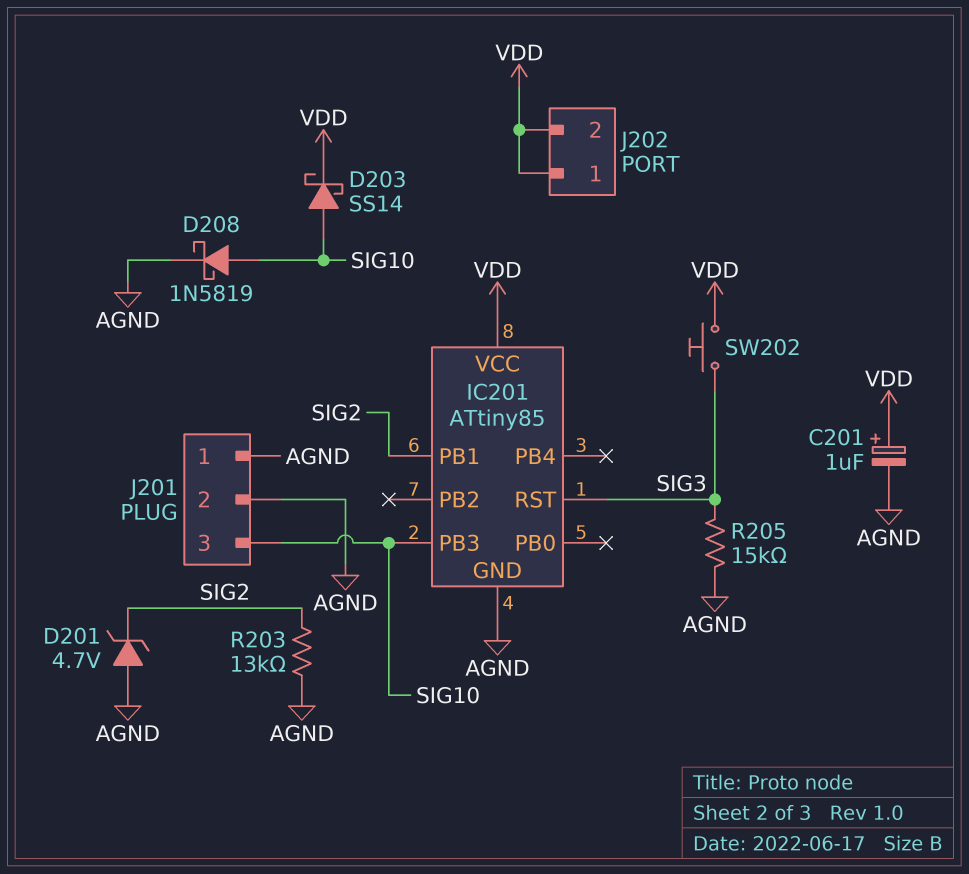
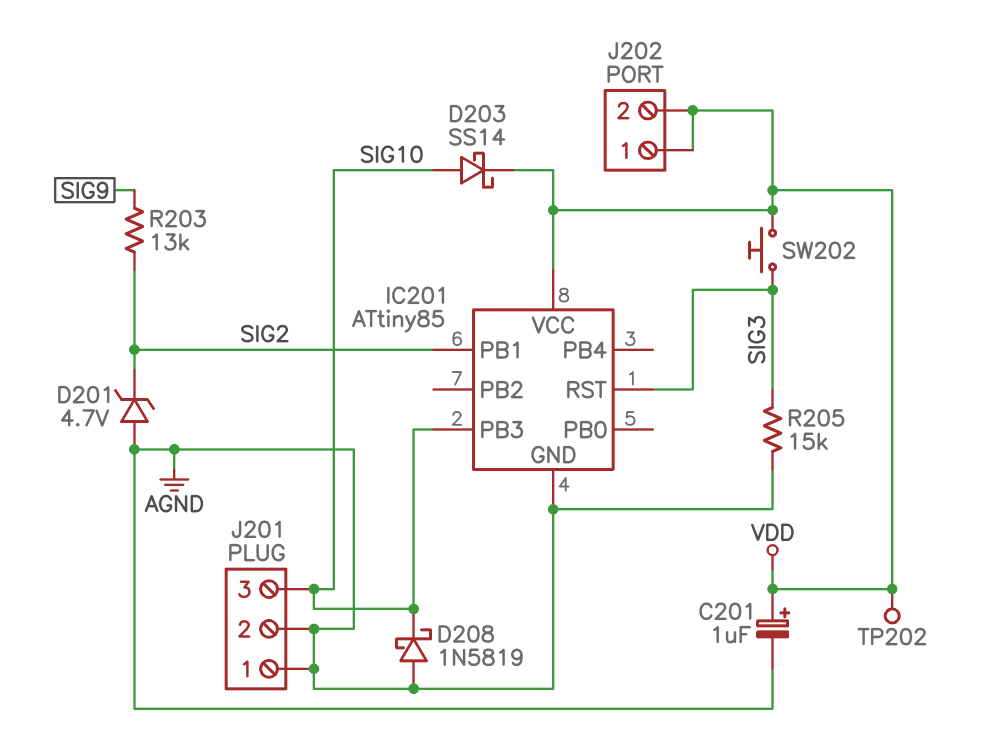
D208: schottky 1N5819 (A SIG10, K AGND) -> schottky 1N5819 (A AGND, K SIG10)
R203: 13k (AGND, SIG2) -> 13k (SIG2, SIG9)
TP202: none -> test point (VDD)

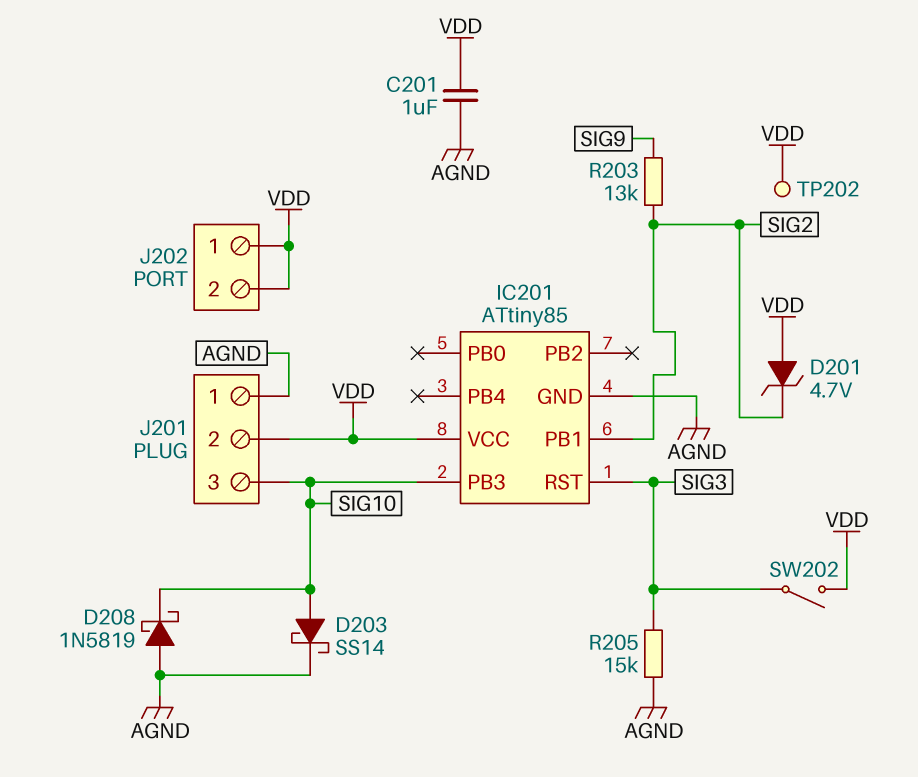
C201: 1uF (plus VDD, minus AGND) -> 1uF (AGND, VDD)
D201: zener 4.7V (A AGND, K SIG2) -> zener 4.7V (A VDD, K SIG2)
D203: schottky SS14 (A SIG10, K VDD) -> schottky SS14 (A SIG10, K AGND)
J201 pin 2: AGND -> VDD
SW202: button (SIG3, VDD) -> switch (SIG3, VDD)

